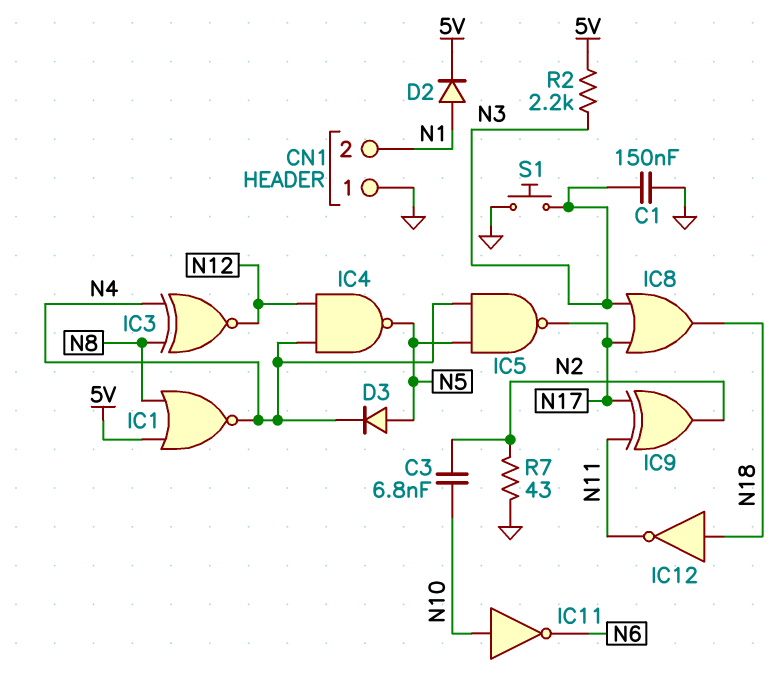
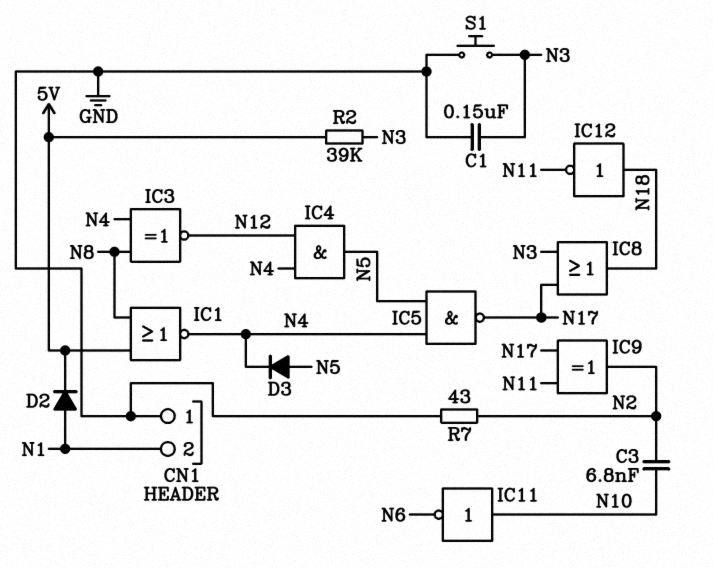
IC4: NAND (in N4, in N12, out N5) -> AND (in N4, in N12, out N5)
R2: 2.2k (5V, N3) -> 39k (5V, N3)

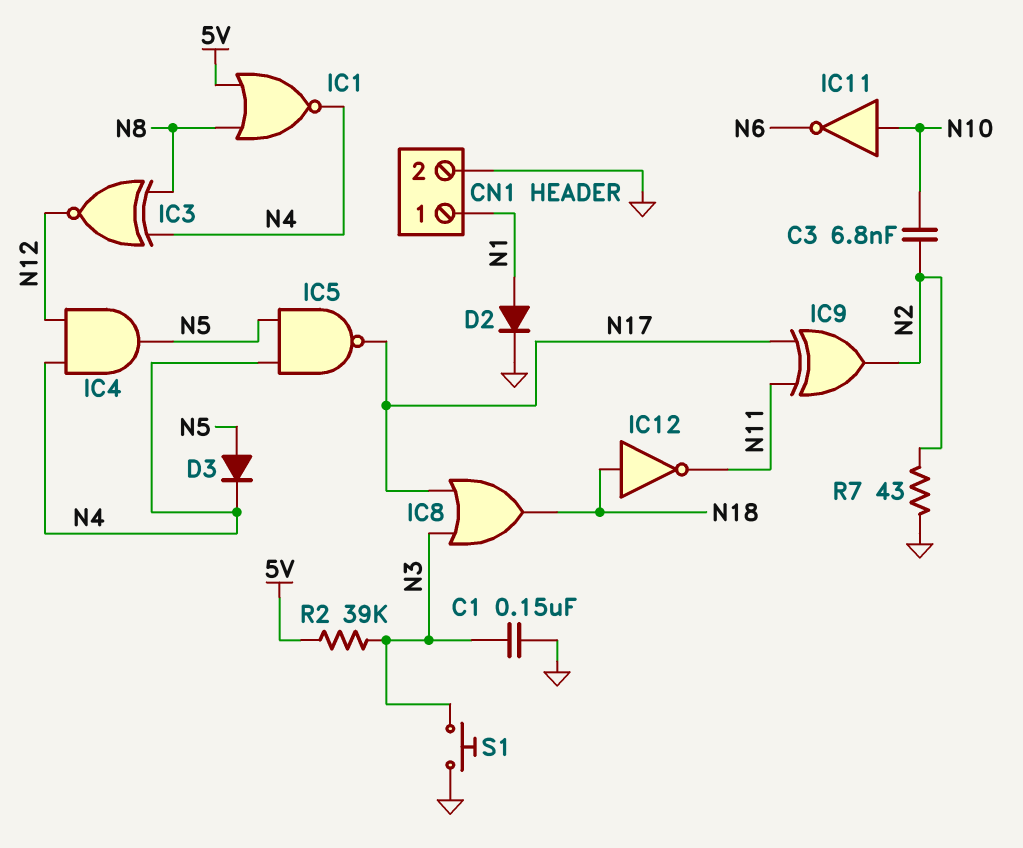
CN1 pin 1: GND -> N1
CN1 pin 2: N1 -> GND
D2: diode (A N1, K 5V) -> diode (A N1, K GND)

